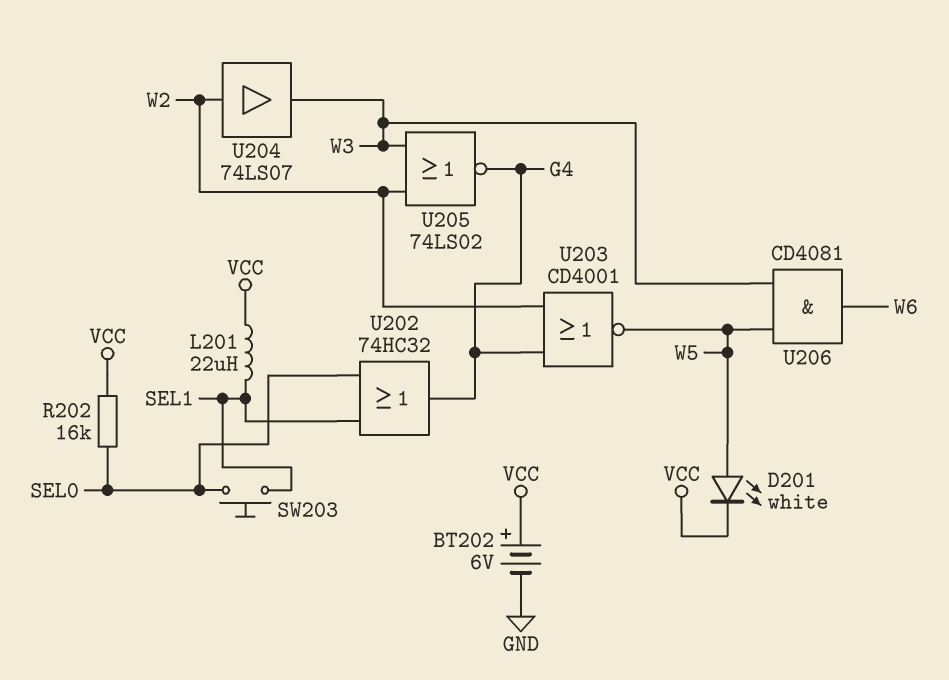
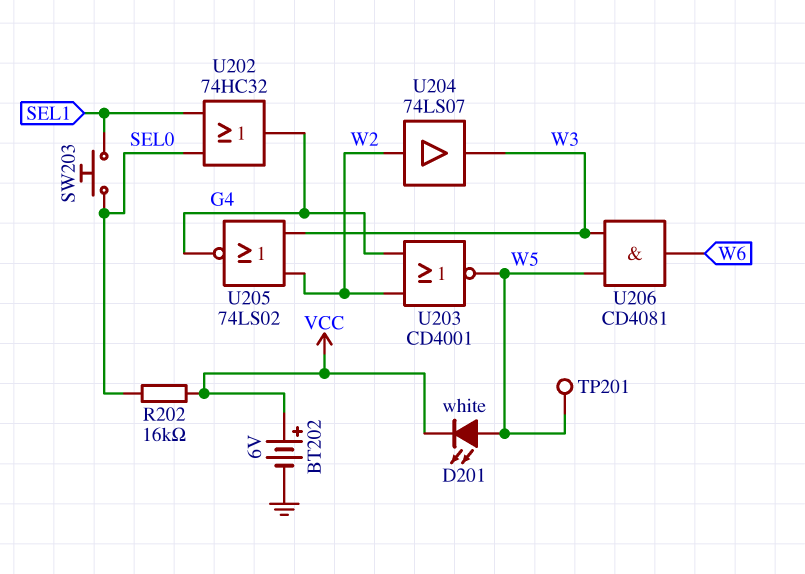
L201: 22uH (SEL1, VCC) -> none
TP201: none -> test point (W5)

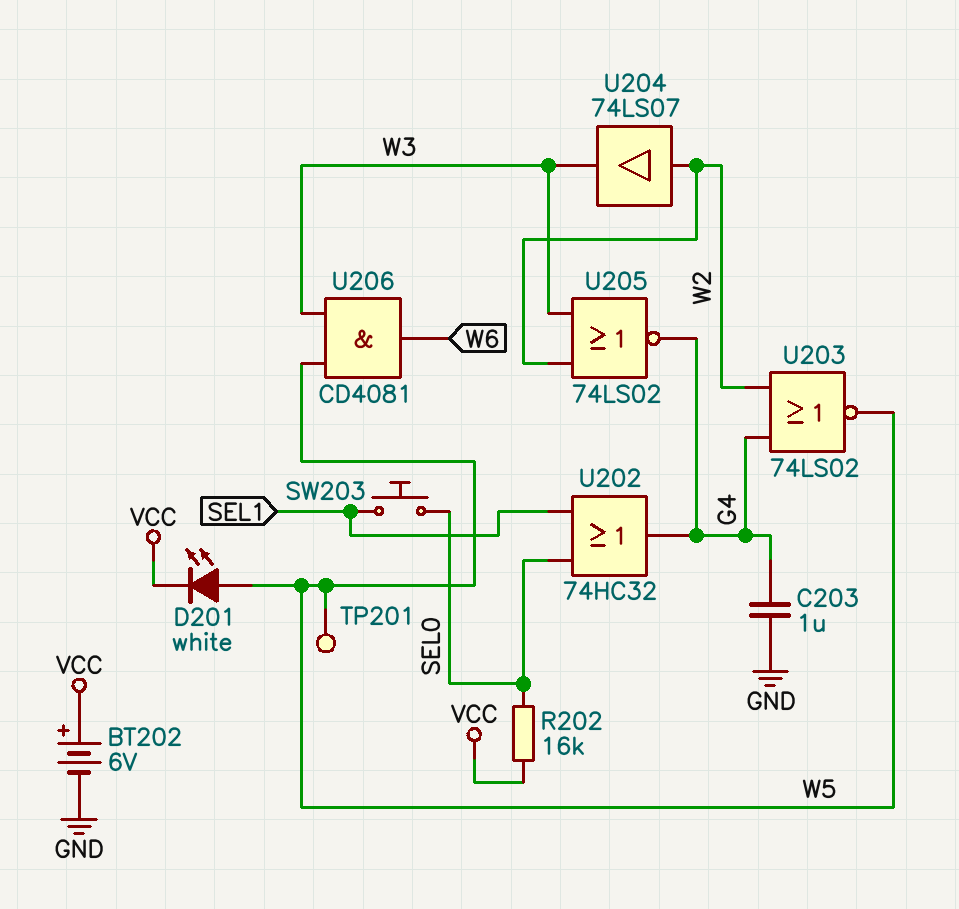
C203: none -> 1uF (G4, GND)
U203: NOR CD4001 (in G4, in W2, out W5) -> NOR 74LS02 (in G4, in W2, out W5)

